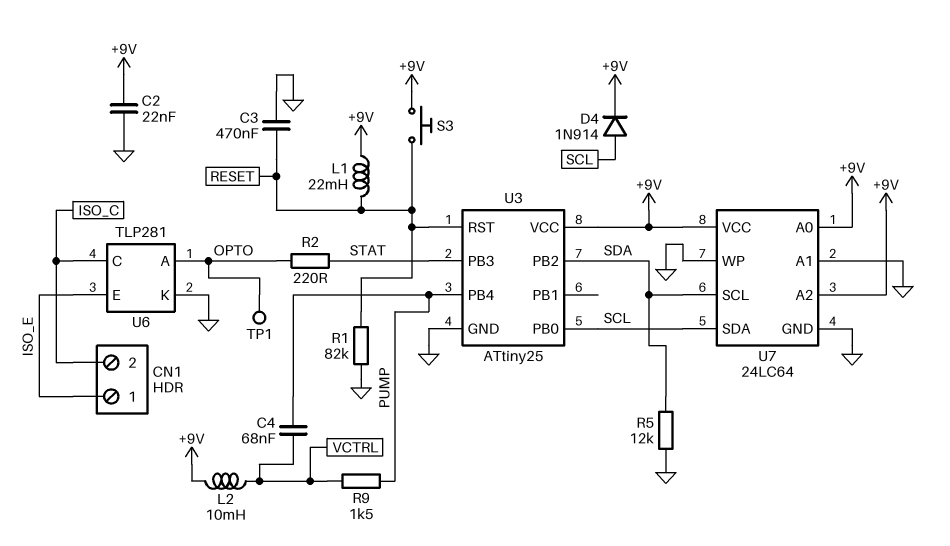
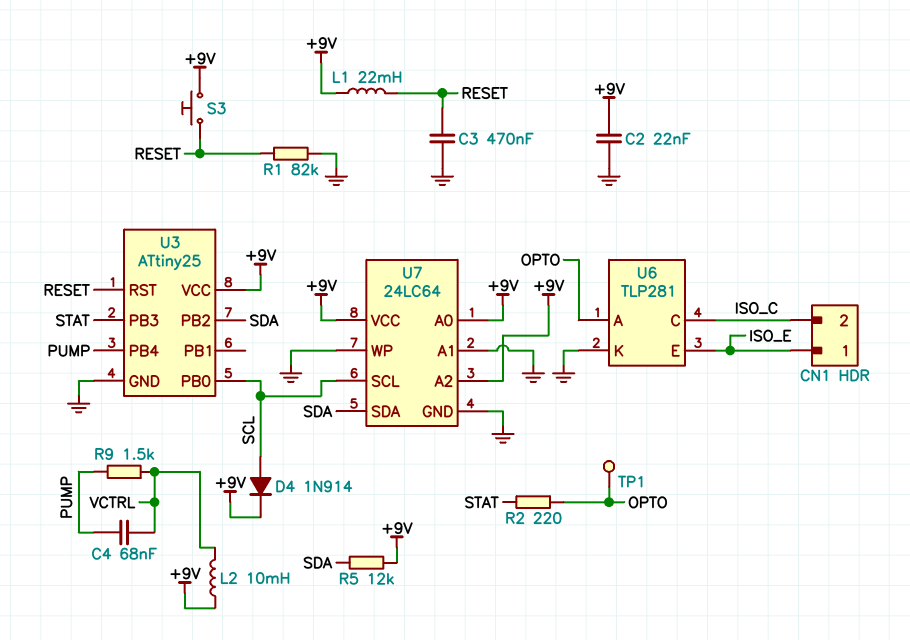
R5: 12k (GND, SDA) -> 12k (+9V, SDA)
U7 pin SCL: SDA -> SCL
U7 pin SDA: SCL -> SDA

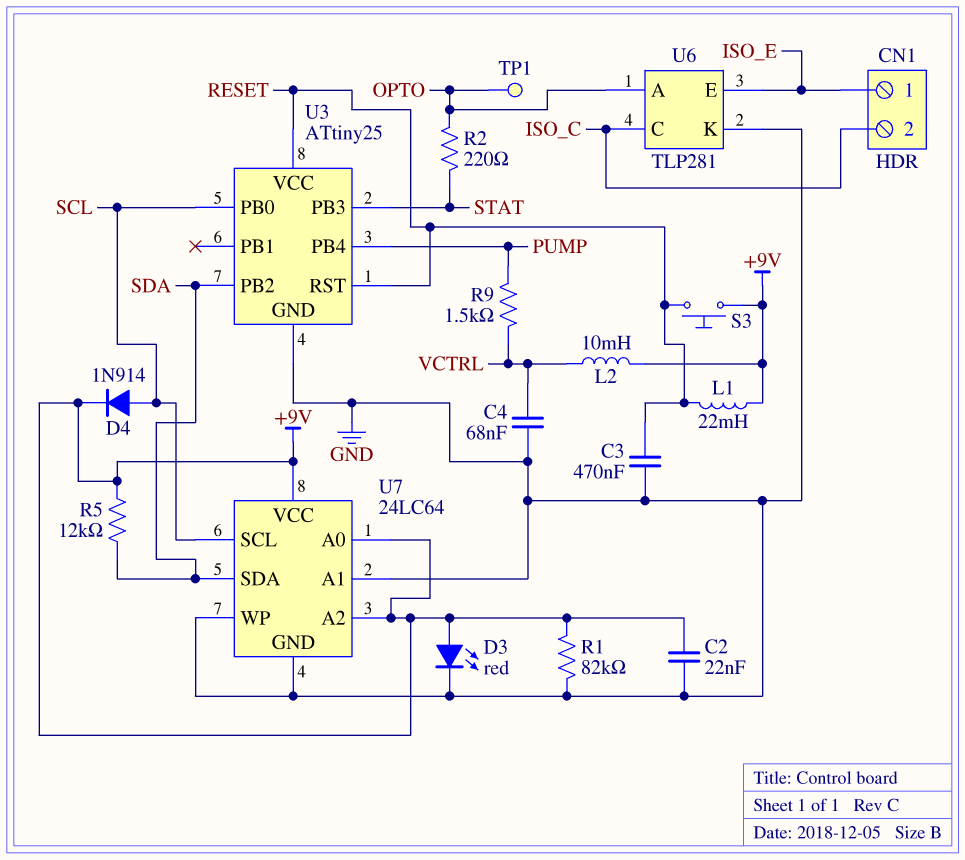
C4: 68nF (PUMP, VCTRL) -> 68nF (GND, VCTRL)
D3: none -> LED red (A +9V, K GND)
R1: 82k (GND, RESET) -> 82k (+9V, GND)
U3 pin VCC: +9V -> RESET

